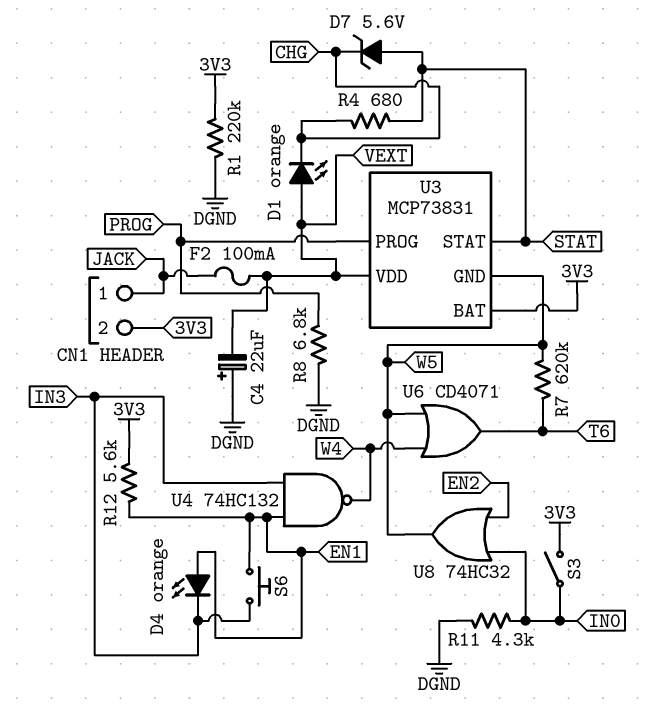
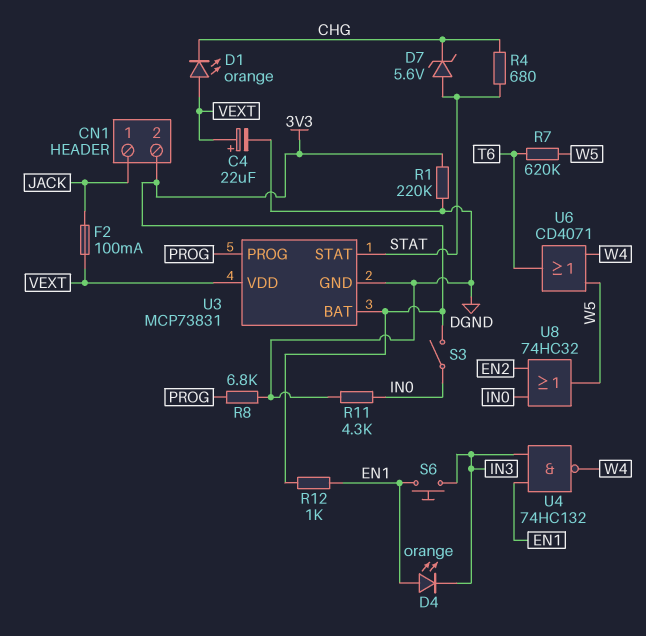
C4: 22uF (plus DGND, minus VEXT) -> 22uF (plus VEXT, minus DGND)
R12: 5.6k (3V3, EN1) -> 1k (3V3, EN1)
U3 pin GND: W5 -> DGND

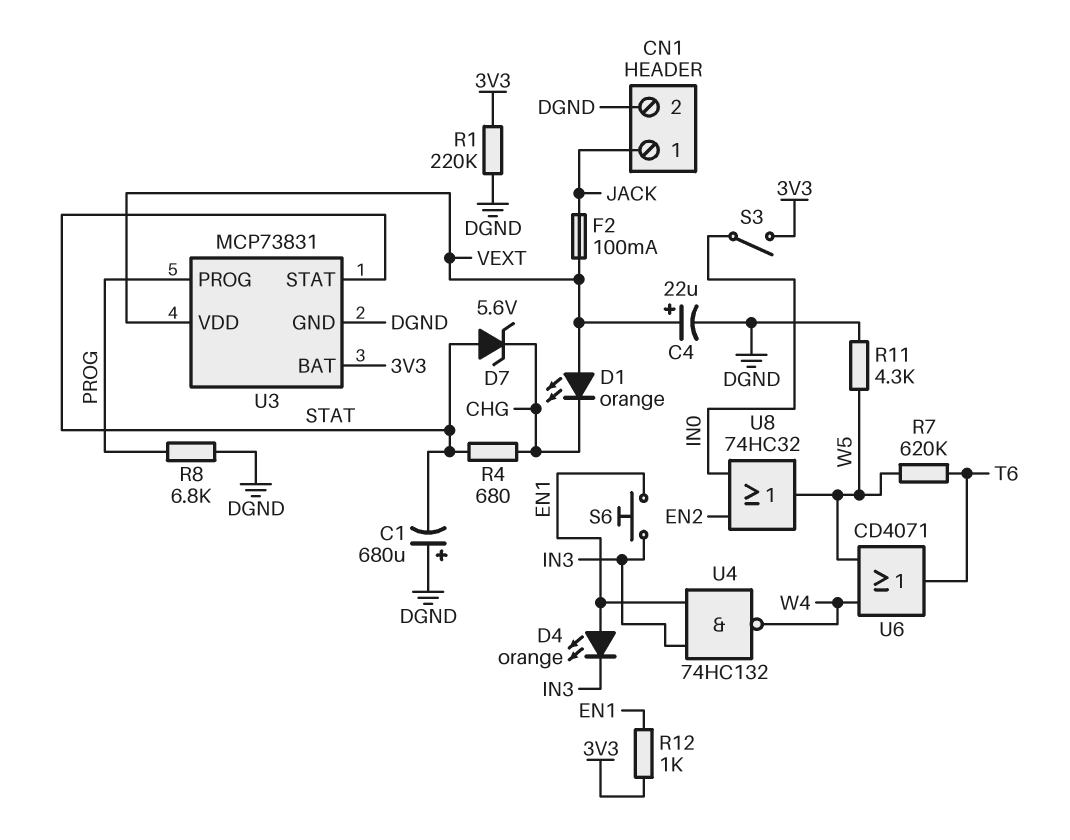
C1: none -> 680uF (plus DGND, minus STAT)
CN1 pin 2: 3V3 -> DGND
R11: 4.3k (DGND, IN0) -> 4.3k (DGND, W5)

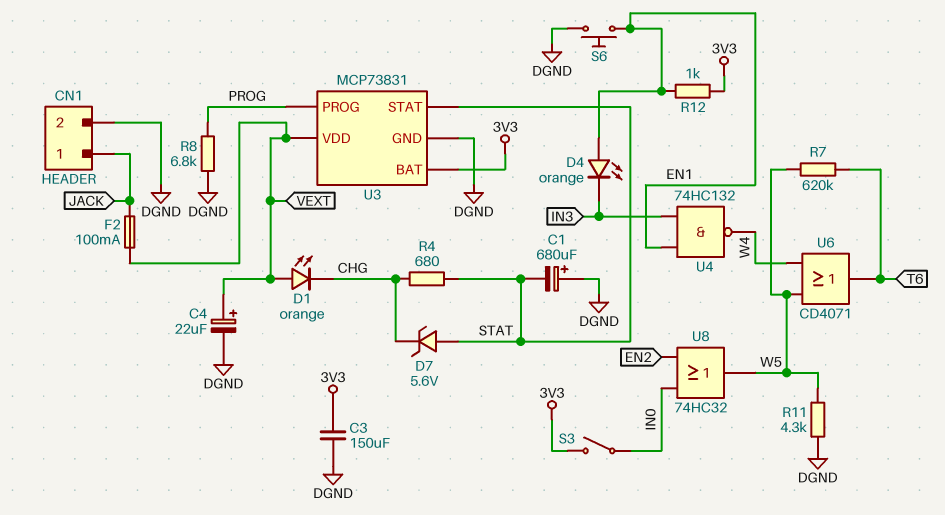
C3: none -> 150uF (3V3, DGND)
R1: 220k (3V3, DGND) -> none
S6: button (EN1, IN3) -> button (DGND, EN1)

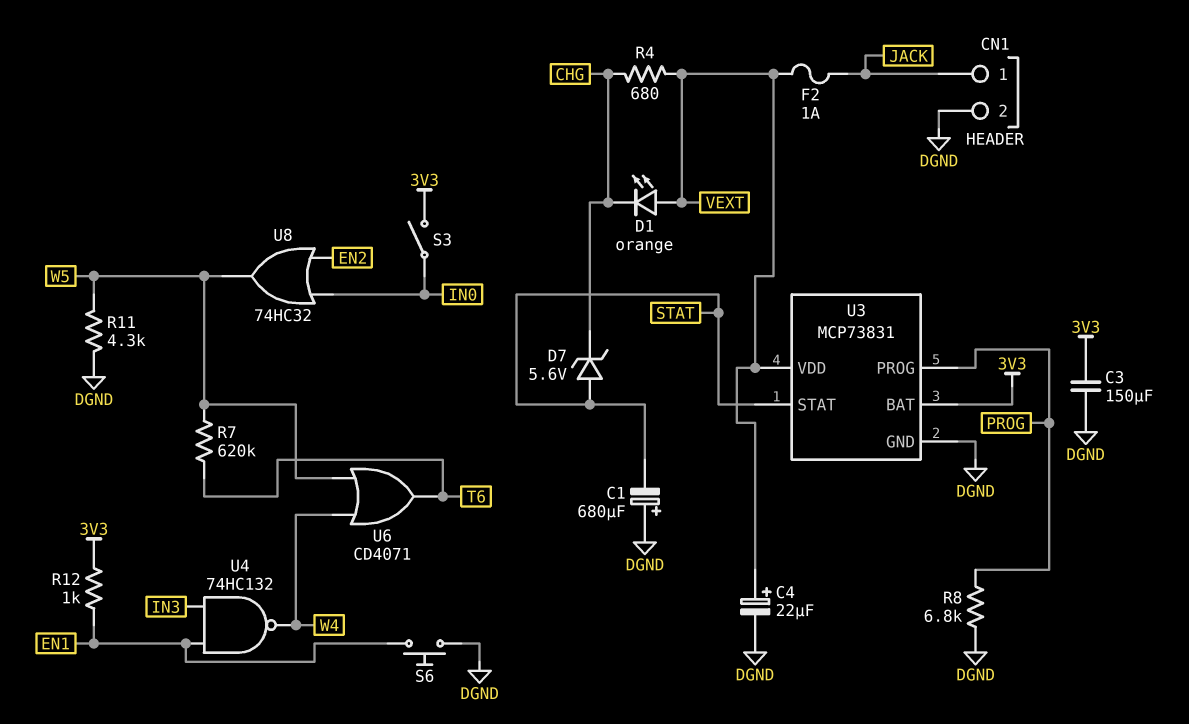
D4: LED orange (A EN1, K IN3) -> none
F2: 100mA (JACK, VEXT) -> 1A (JACK, VEXT)
R4: 680 (CHG, STAT) -> 680 (CHG, VEXT)

